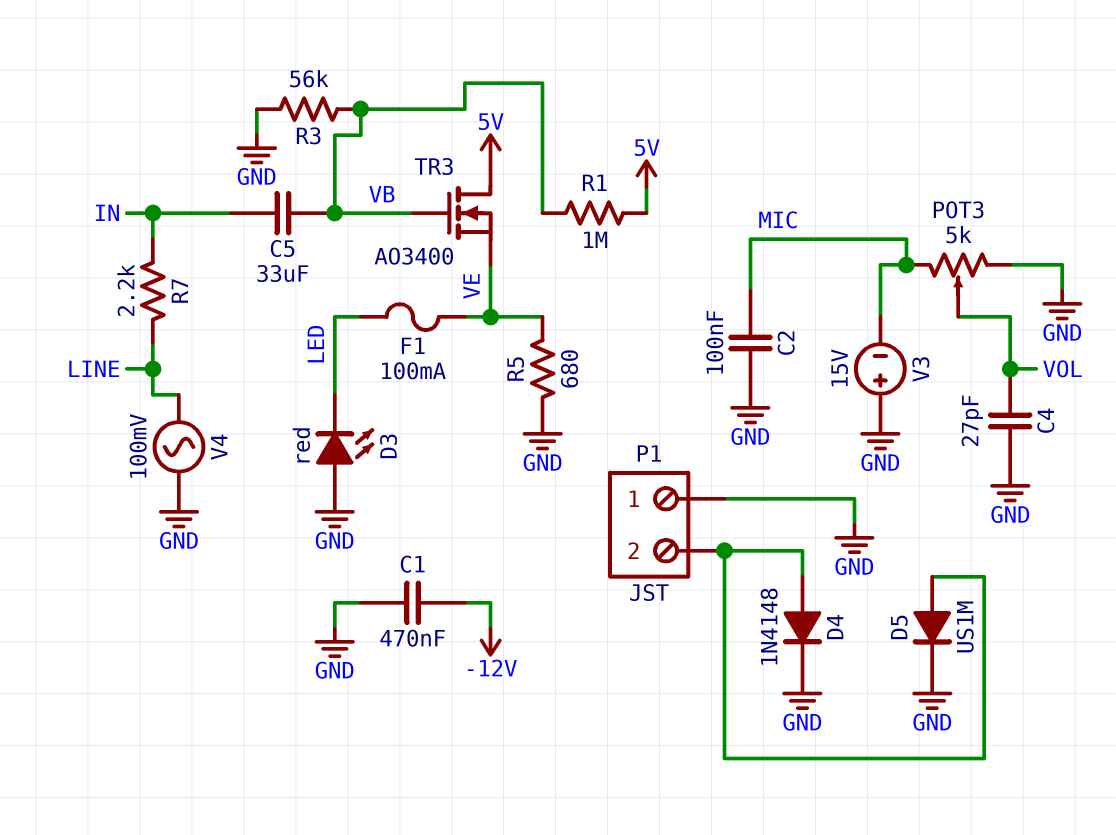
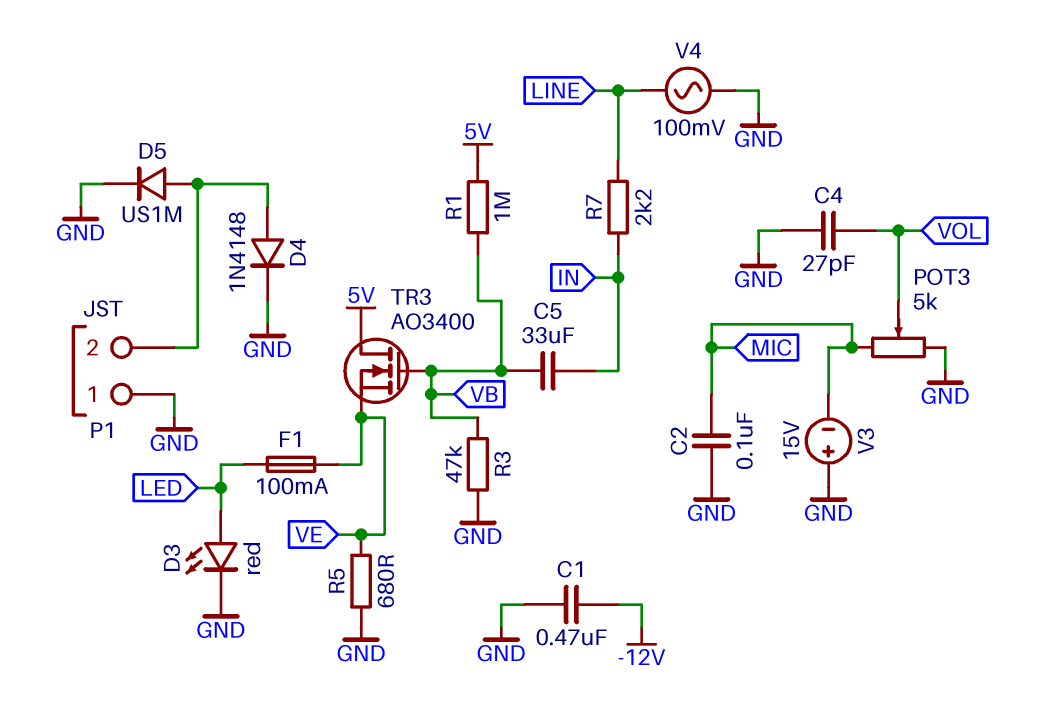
D3: LED red (A GND, K LED) -> LED red (A LED, K GND)
R3: 56k (GND, VB) -> 47k (GND, VB)

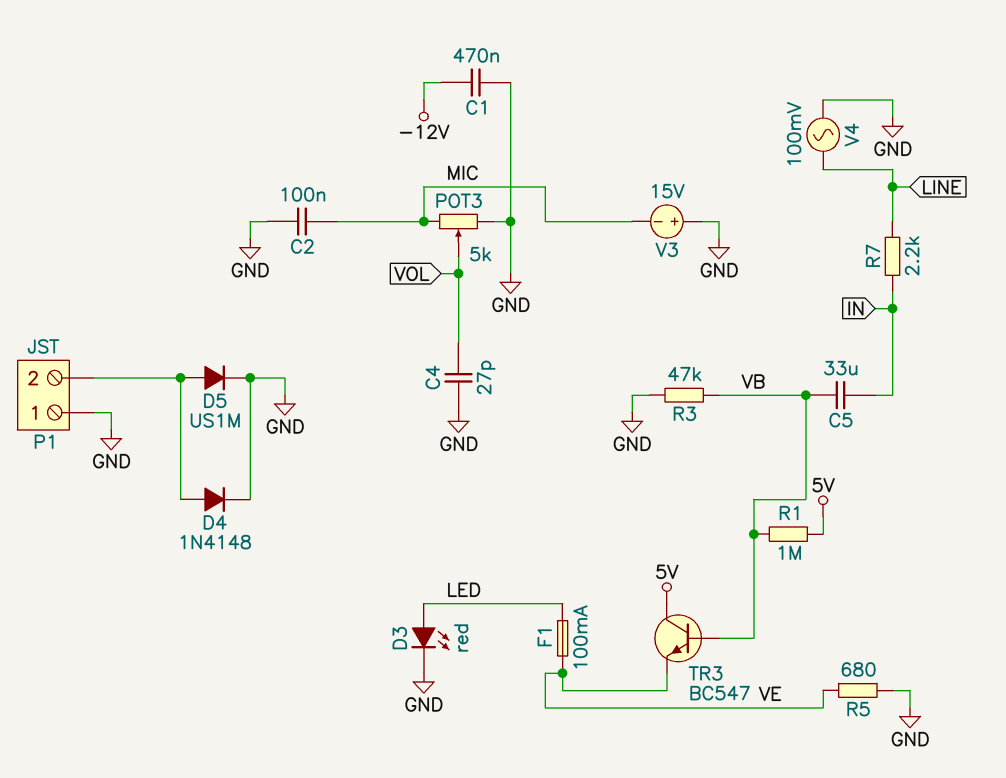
TR3: NMOS AO3400 (G VB, D 5V, S VE) -> NPN BC547 (B VB, C 5V, E VE)

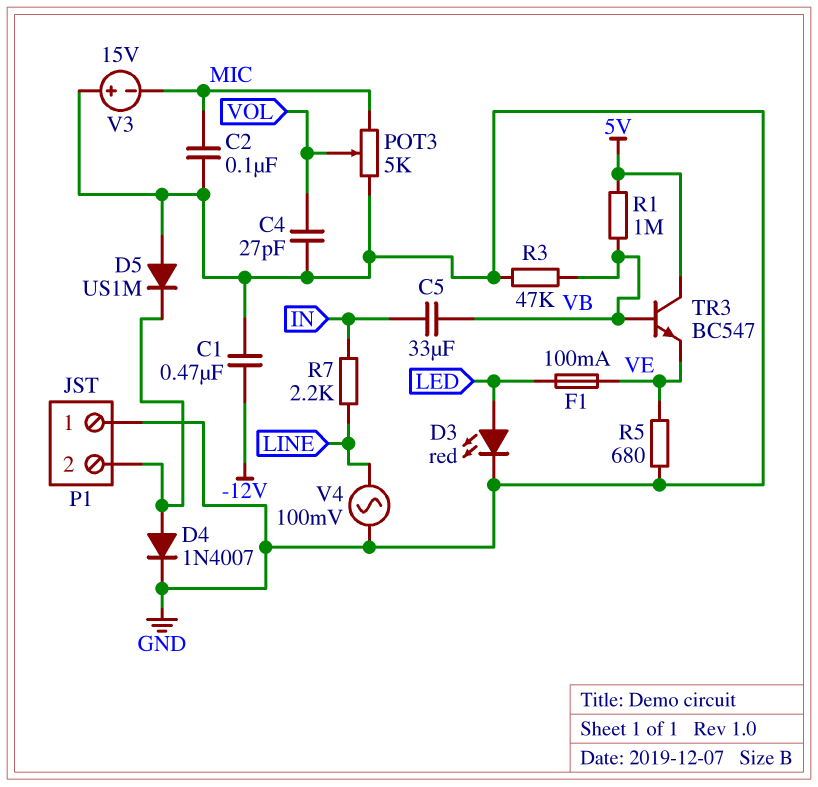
D4: diode 1N4148 (A P1/2, K GND) -> diode 1N4007 (A P1/2, K GND)
D5: diode US1M (A P1/2, K GND) -> diode US1M (A GND, K P1/2)

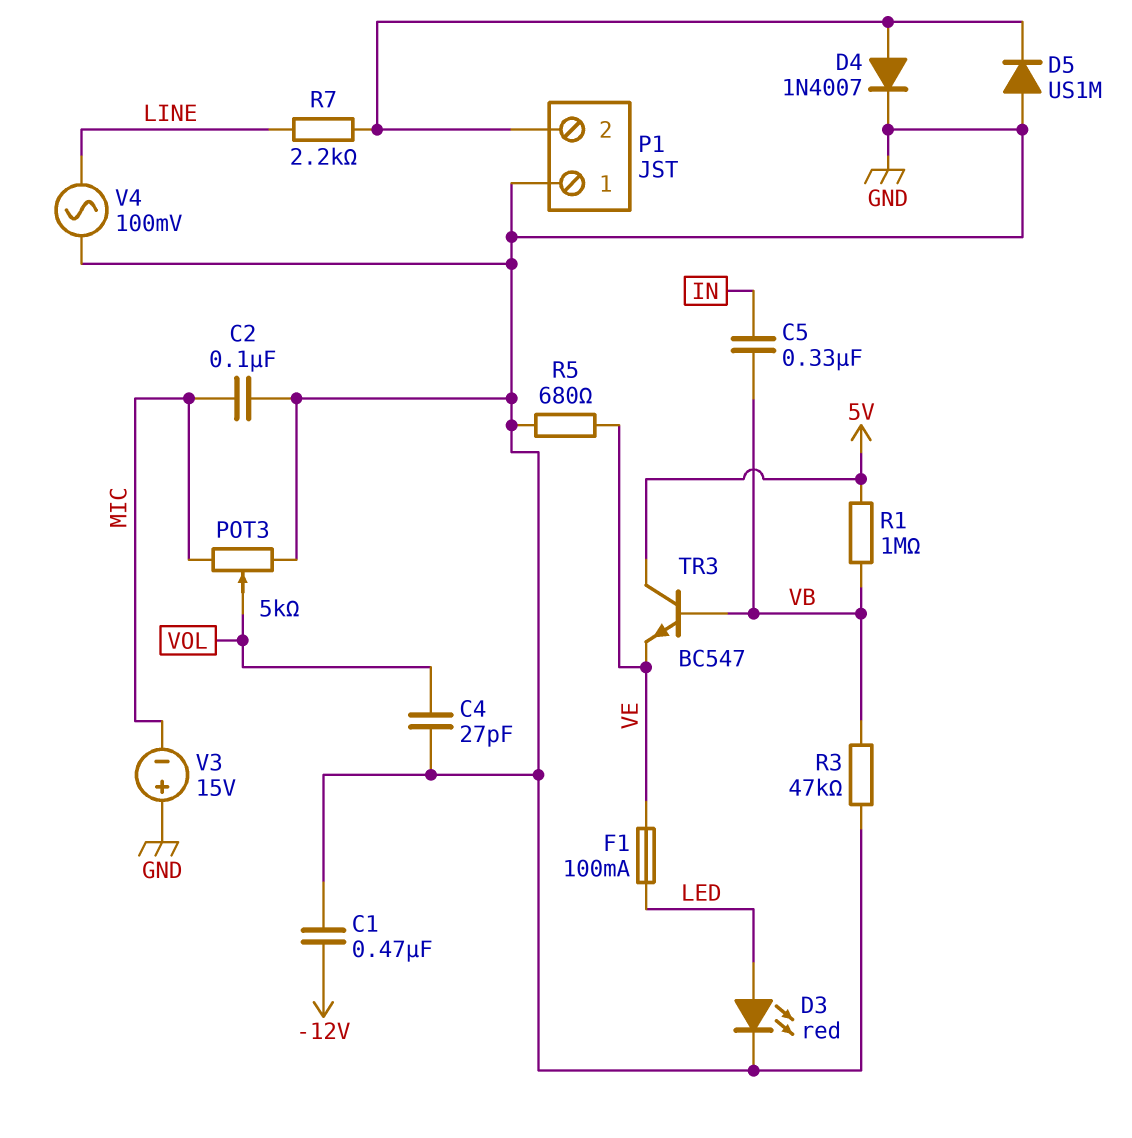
C5: 33uF (IN, VB) -> 330nF (IN, VB)
R7: 2.2k (IN, LINE) -> 2.2k (LINE, P1/2)

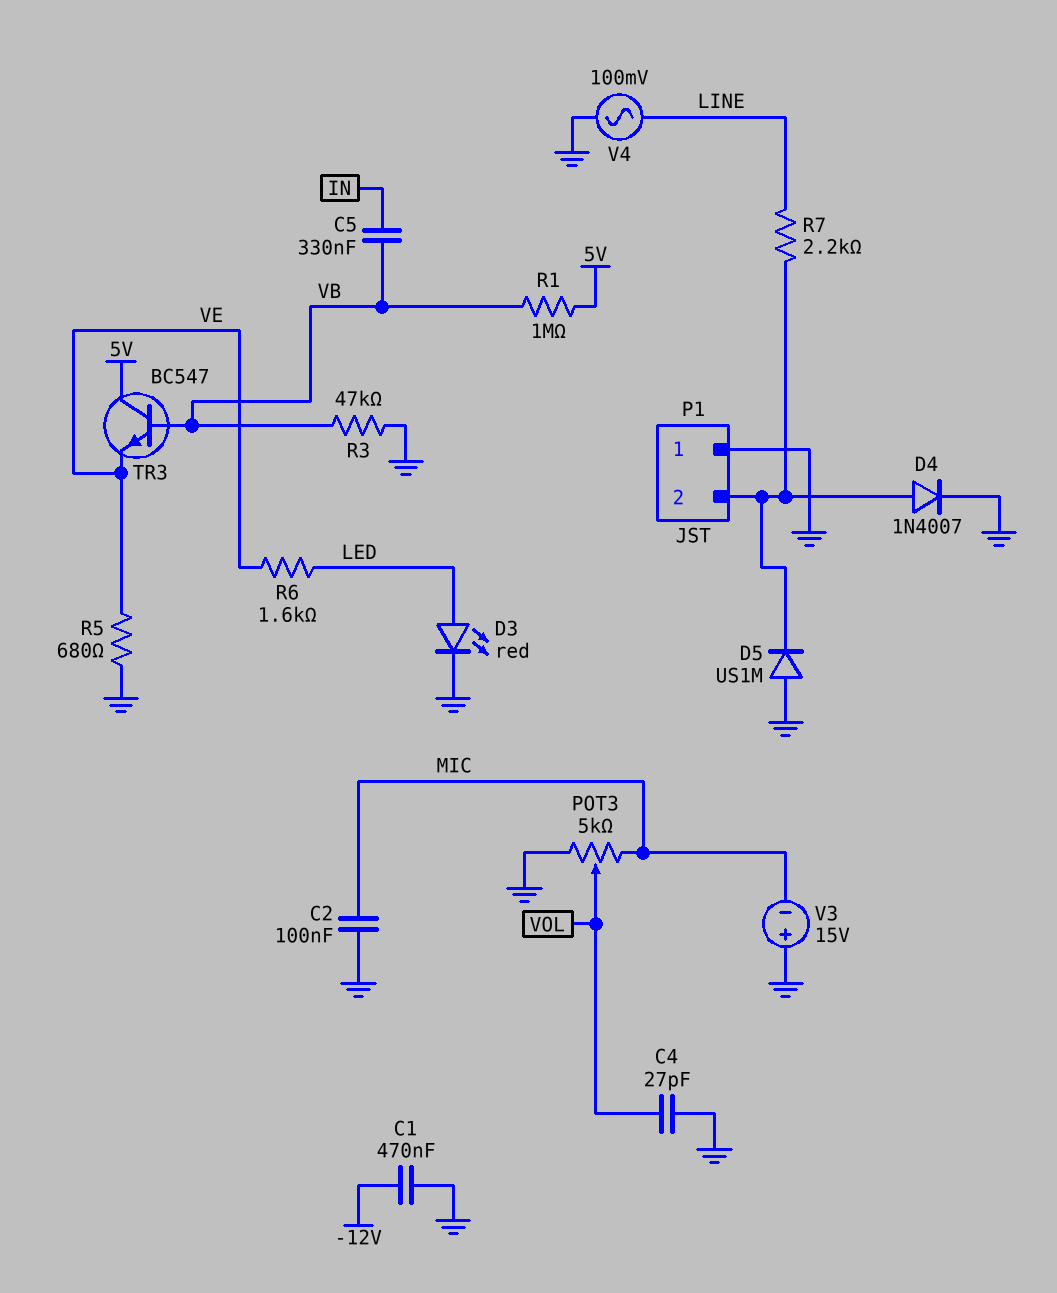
F1: 100mA (LED, VE) -> none
R6: none -> 1.6k (LED, VE)

